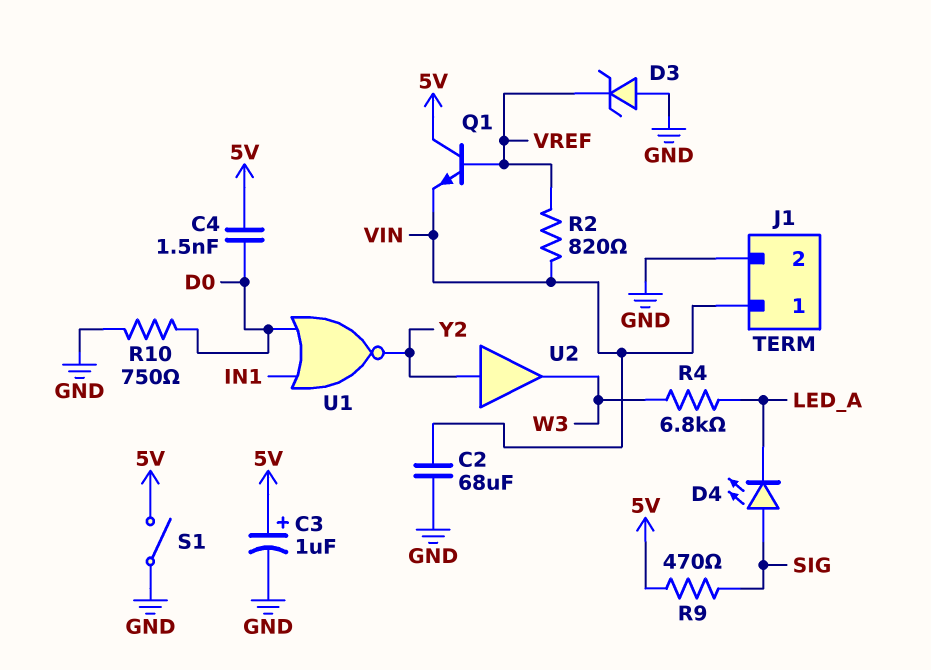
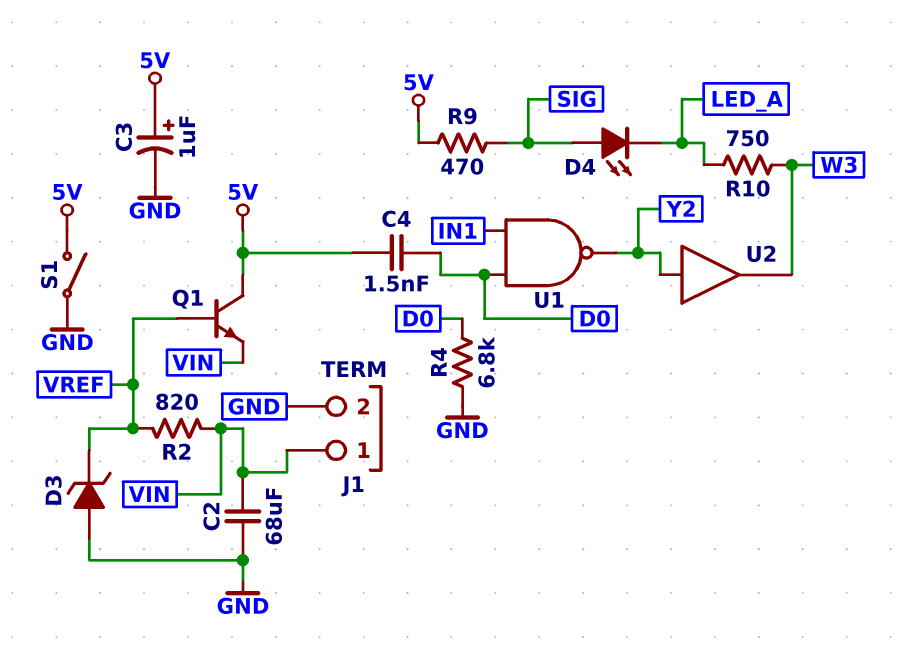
R4: 6.8k (LED_A, W3) -> 6.8k (D0, GND)
R10: 750 (D0, GND) -> 750 (LED_A, W3)
U1: NOR (in D0, in IN1, out Y2) -> NAND (in D0, in IN1, out Y2)

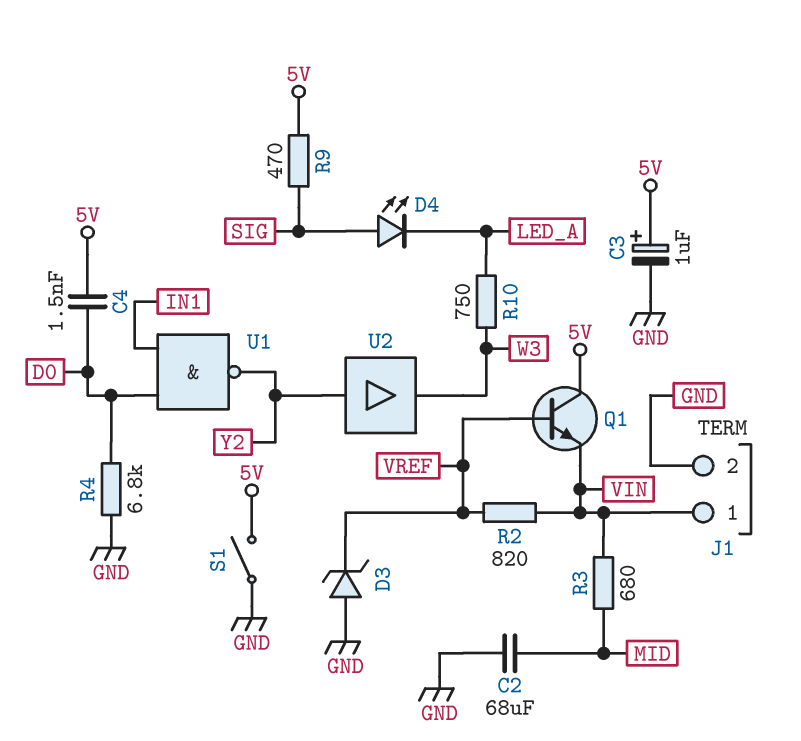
C2: 68uF (GND, VIN) -> 68uF (GND, MID)
R3: none -> 680 (MID, VIN)

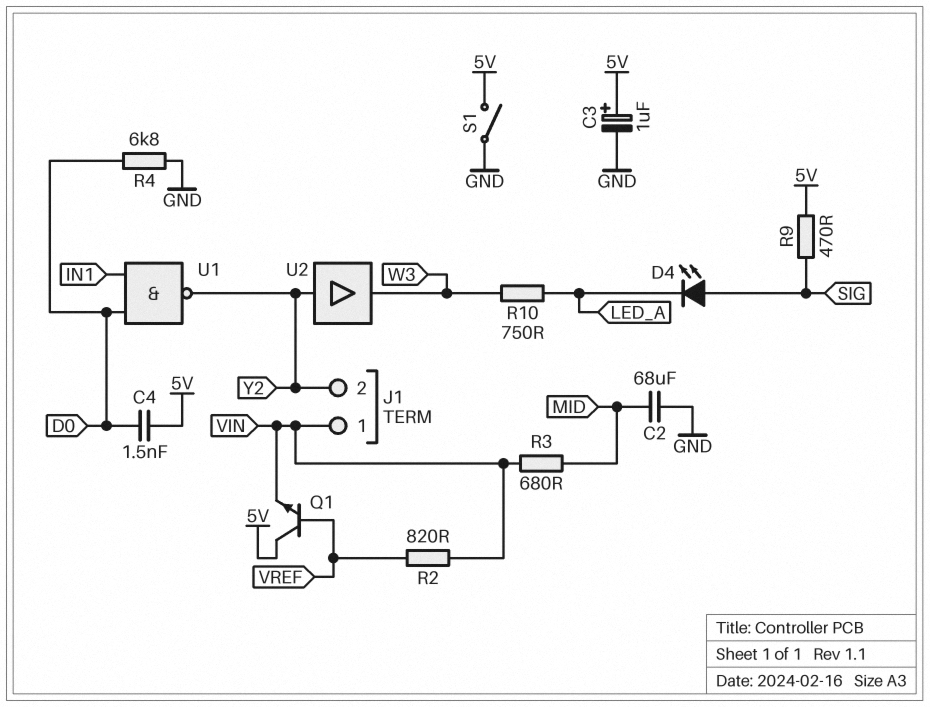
D3: zener (A GND, K VREF) -> none
J1 pin 2: GND -> Y2

